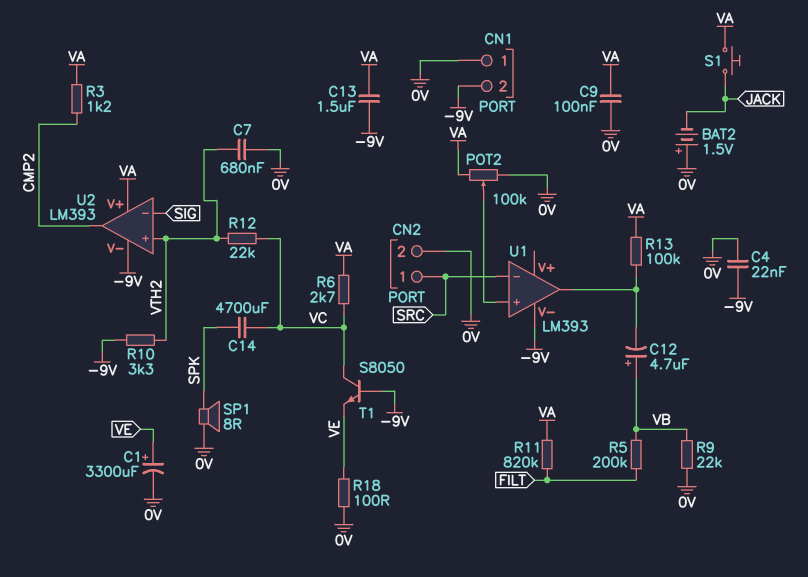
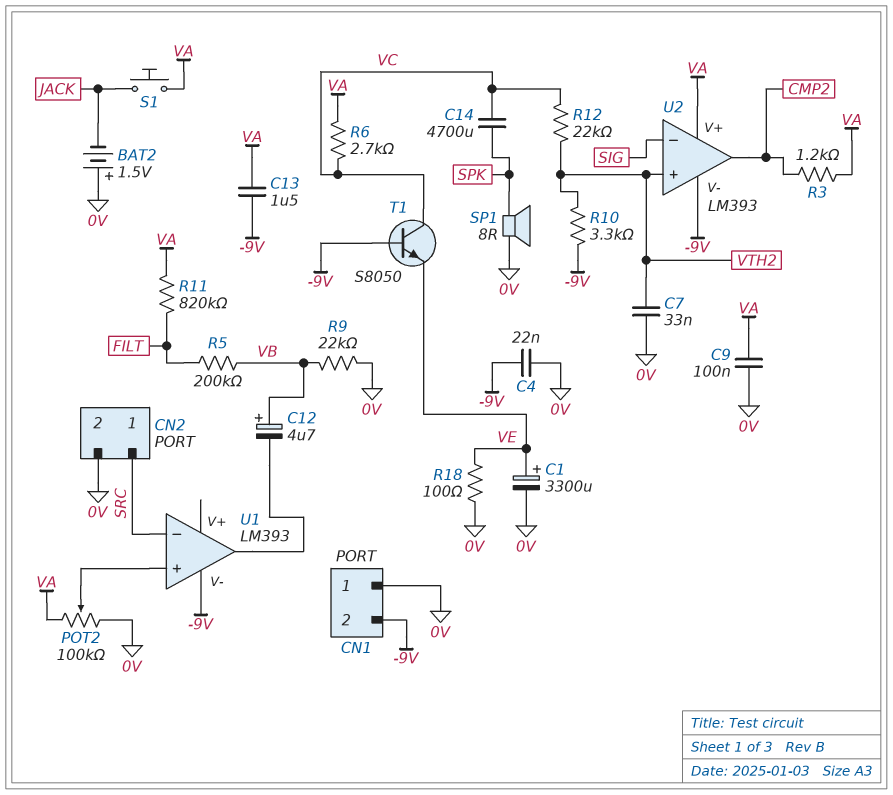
C7: 680nF (0V, VTH2) -> 33nF (0V, VTH2)
R13: 100k (U1/out, VA) -> none

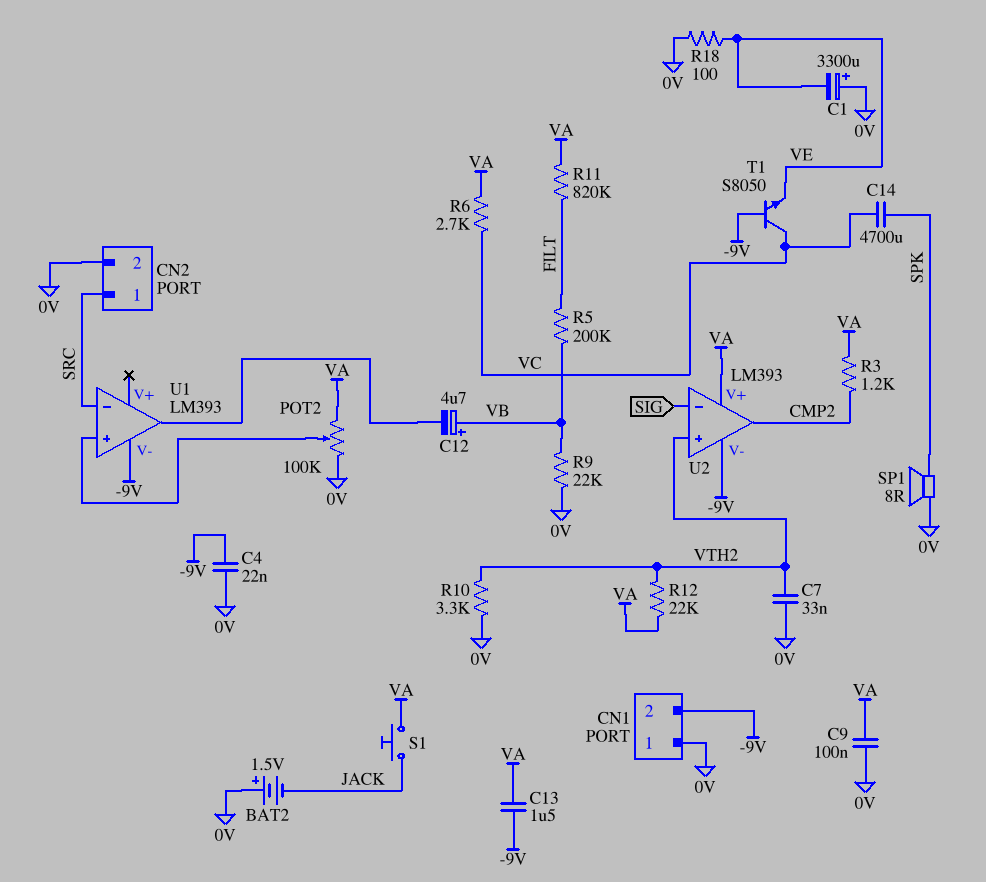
C1: 3300uF (plus VE, minus 0V) -> 3300uF (plus 0V, minus VE)
R10: 3.3k (-9V, VTH2) -> 3.3k (0V, VTH2)
R12: 22k (VC, VTH2) -> 22k (VA, VTH2)

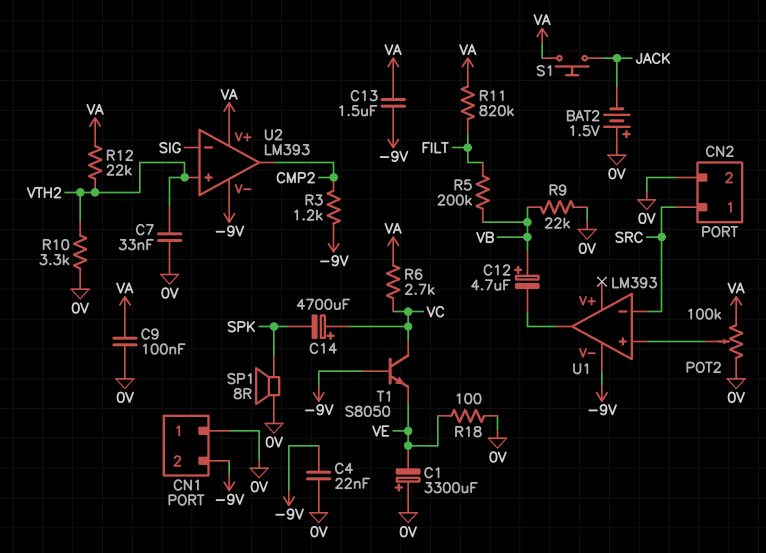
C14: 4700uF (SPK, VC) -> 4700uF (plus VC, minus SPK)
R3: 1.2k (CMP2, VA) -> 1.2k (-9V, CMP2)

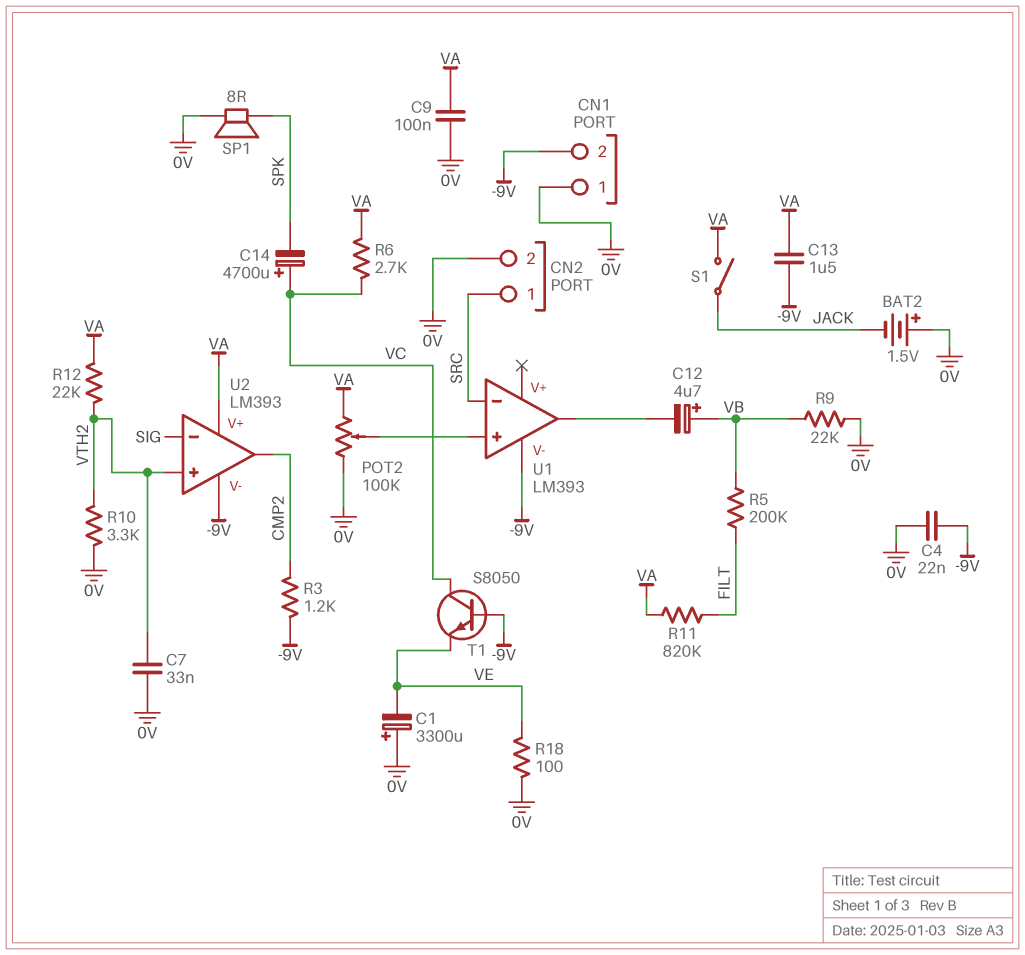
S1: button (JACK, VA) -> switch (JACK, VA)

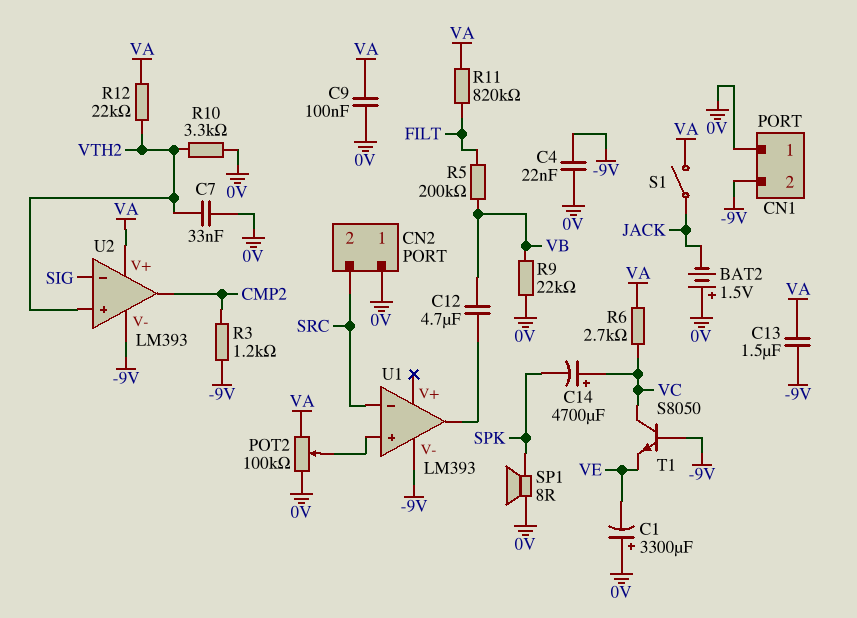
C12: 4.7uF (plus VB, minus U1/out) -> 4.7uF (U1/out, VB)
CN2 pin 1: SRC -> 0V
CN2 pin 2: 0V -> SRC
R18: 100 (0V, VE) -> none

